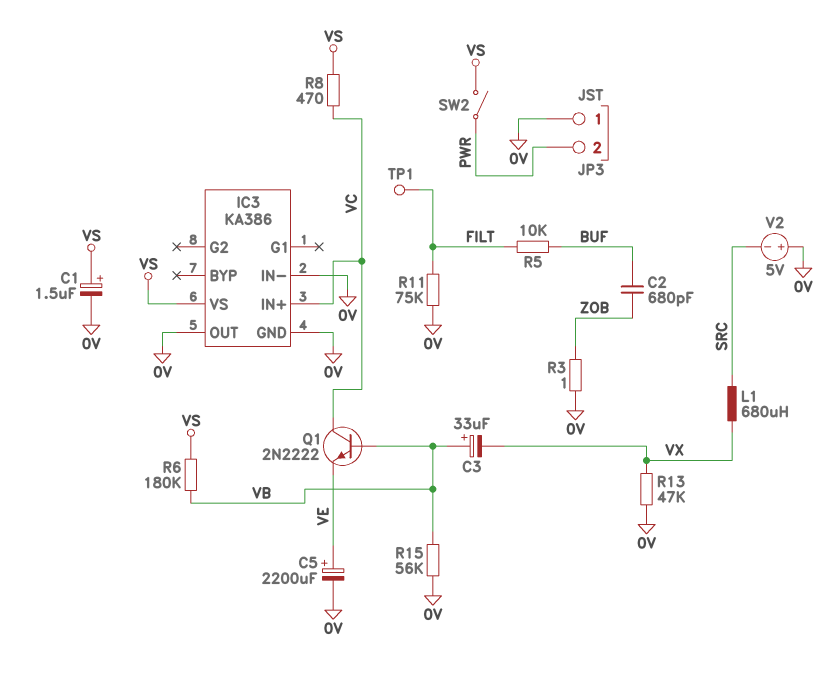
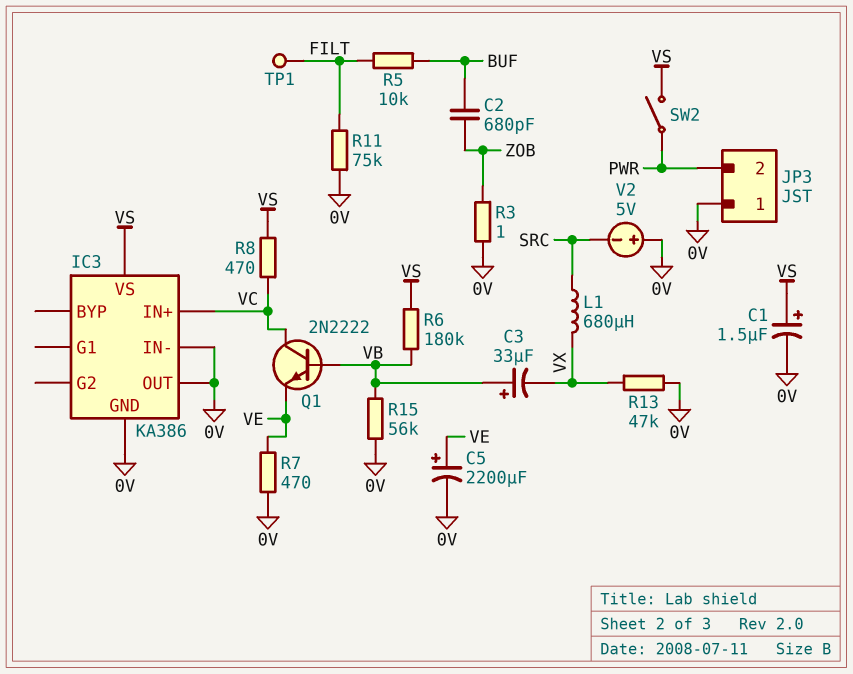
R7: none -> 470 (0V, VE)

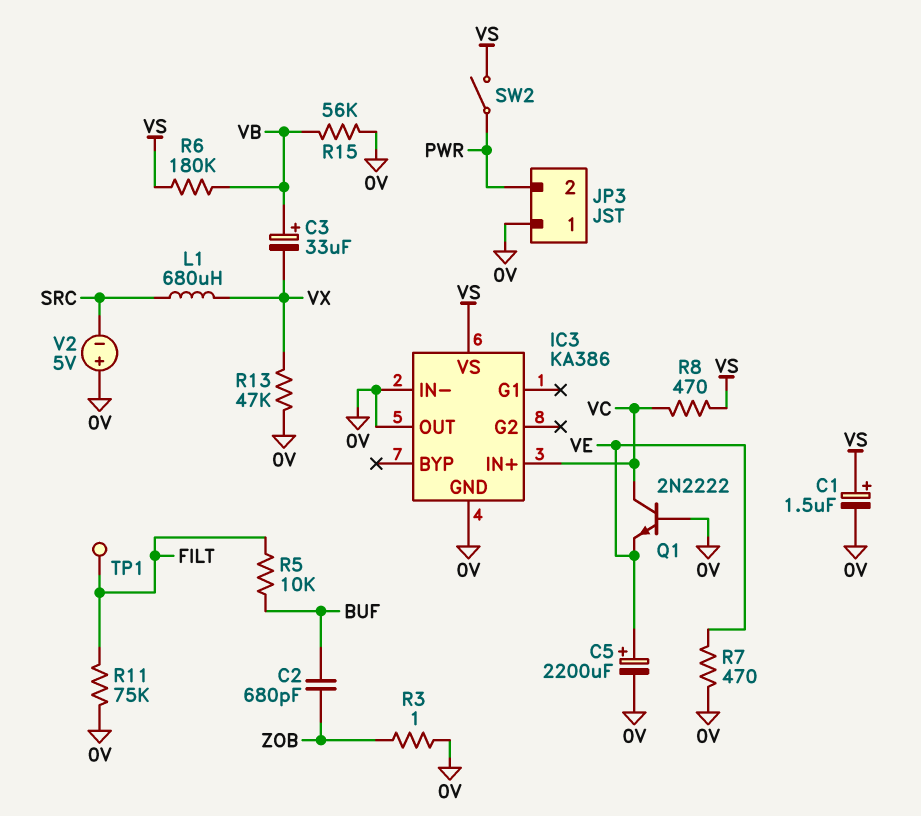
Q1: NPN 2N2222 (B VB, C VC, E VE) -> NPN 2N2222 (B 0V, C VC, E VE)

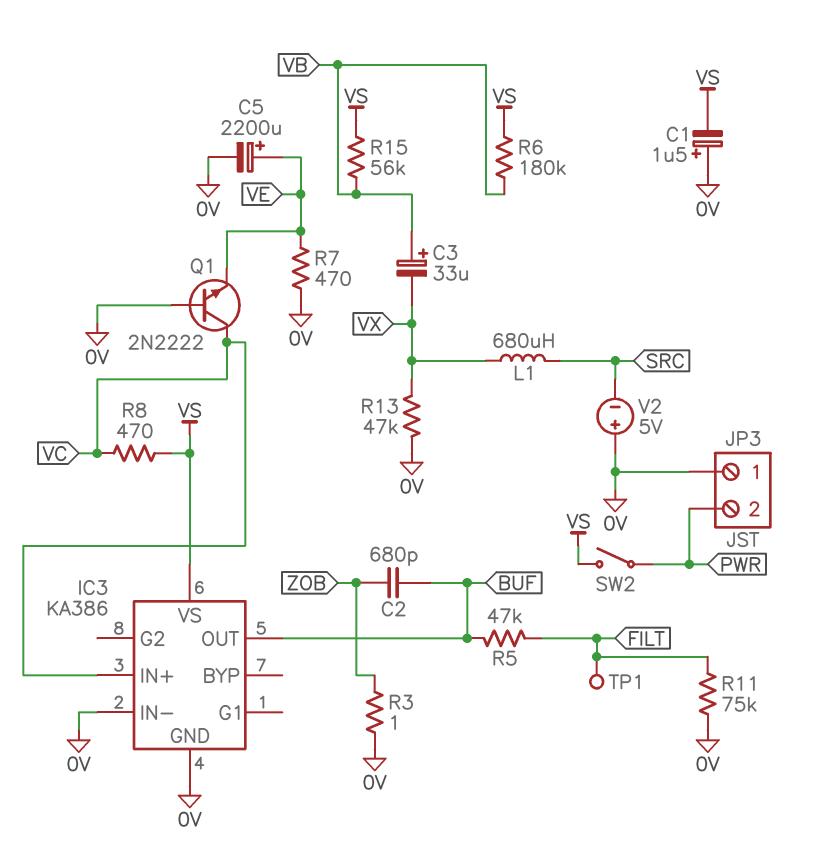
C1: 1.5uF (plus VS, minus 0V) -> 1.5uF (plus 0V, minus VS)
IC3 pin OUT: 0V -> BUF
R5: 10k (BUF, FILT) -> 47k (BUF, FILT)
R15: 56k (0V, VB) -> 56k (VB, VS)

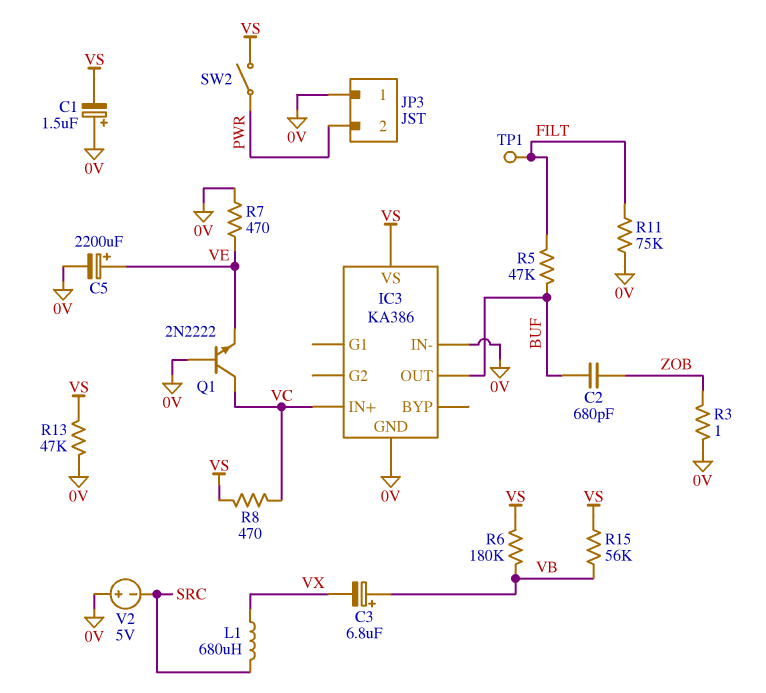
C3: 33uF (plus VB, minus VX) -> 6.8uF (plus VB, minus VX)
R13: 47k (0V, VX) -> 47k (0V, VS)

